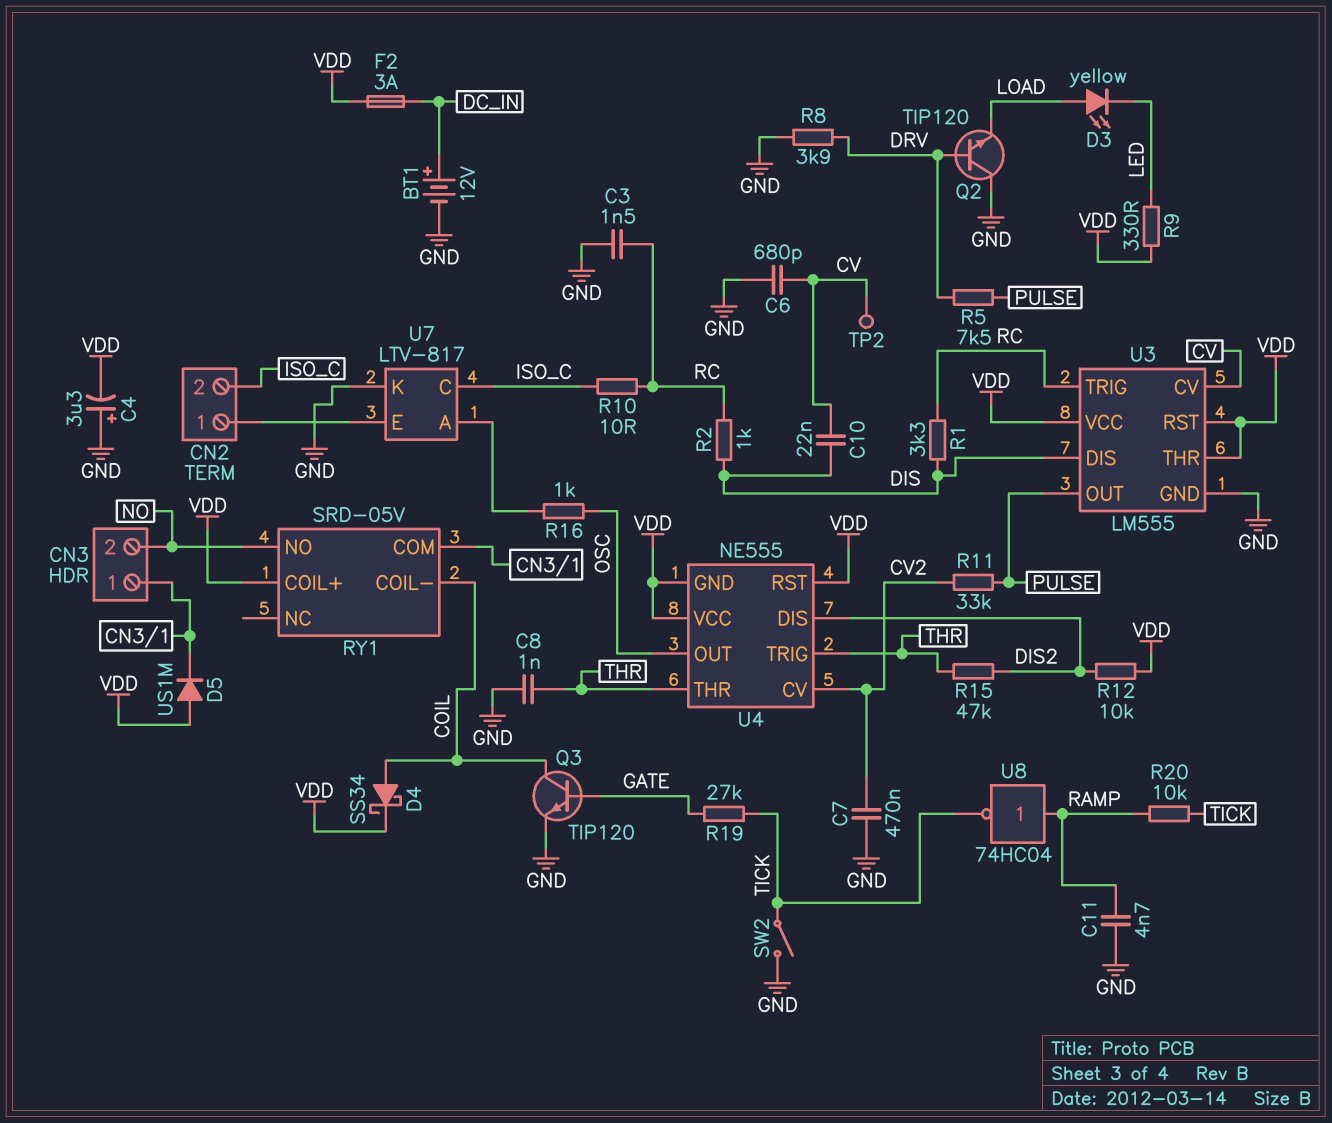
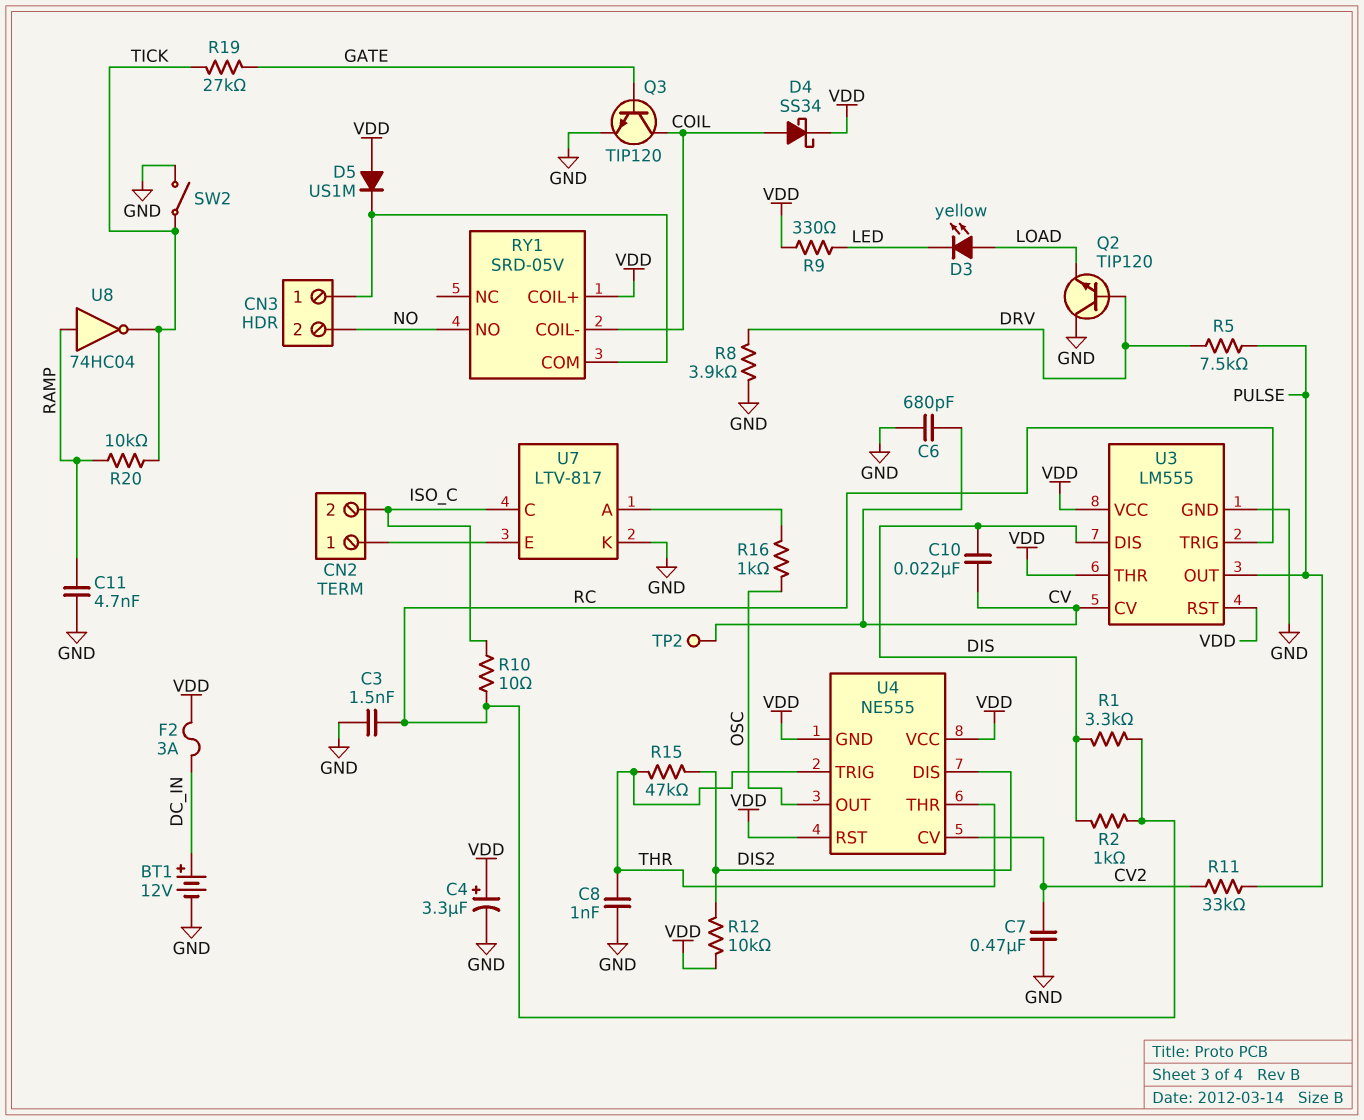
C4: 3.3uF (plus GND, minus VDD) -> 3.3uF (plus VDD, minus GND)

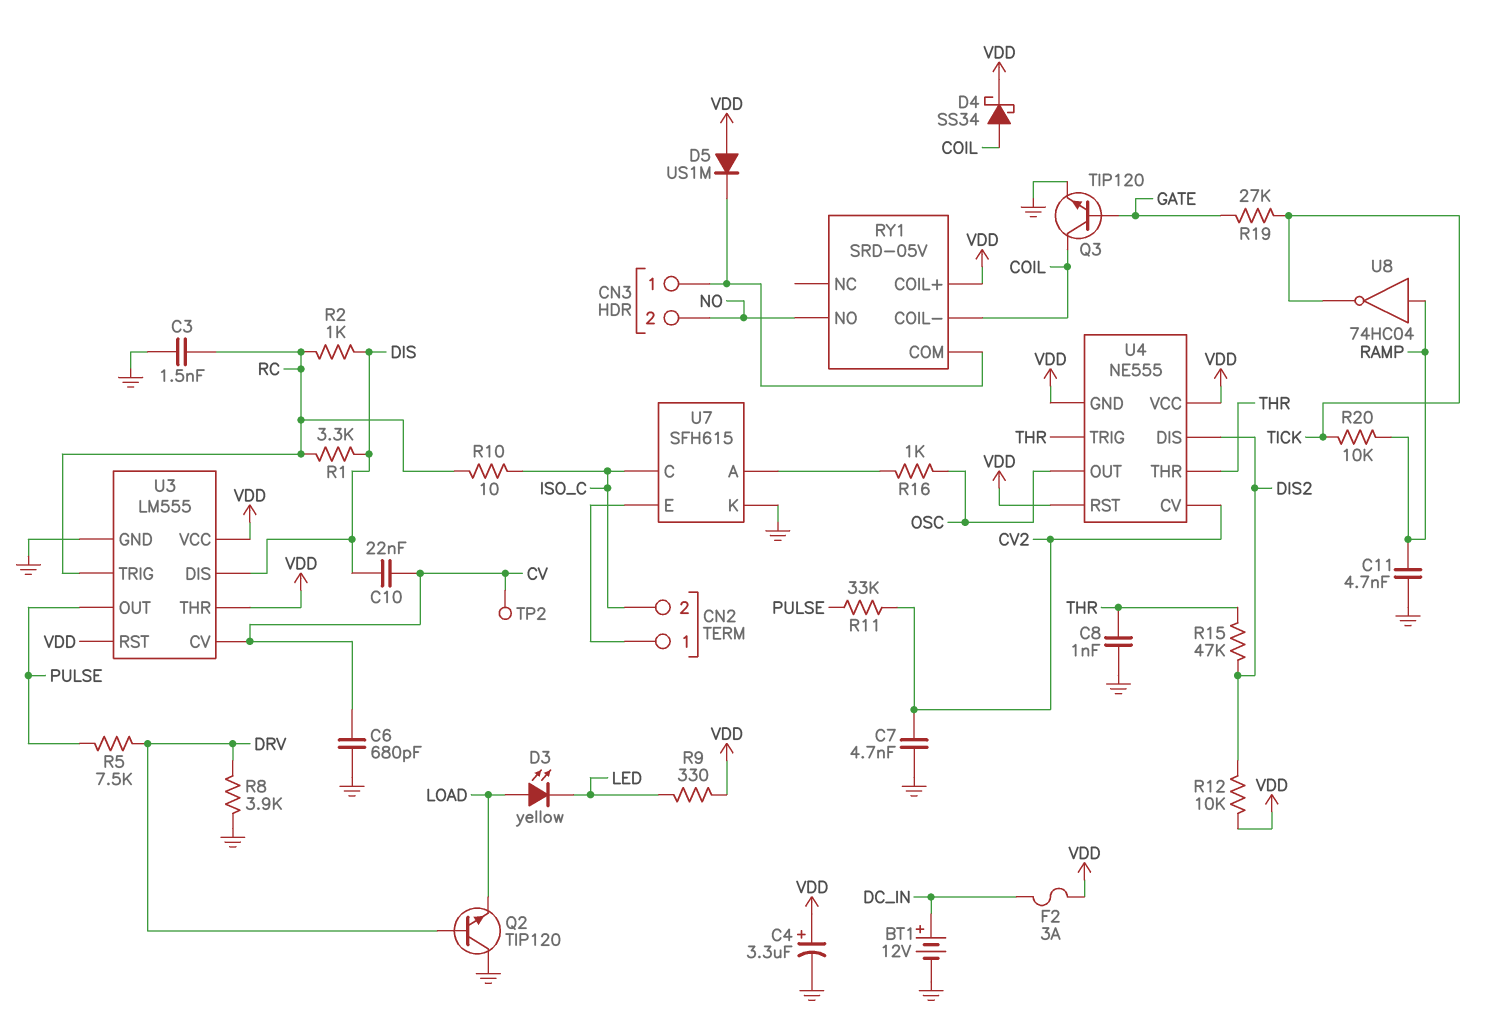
C7: 470nF (CV2, GND) -> 4.7nF (CV2, GND)
SW2: switch (GND, TICK) -> none
U7: LTV-817 -> SFH615

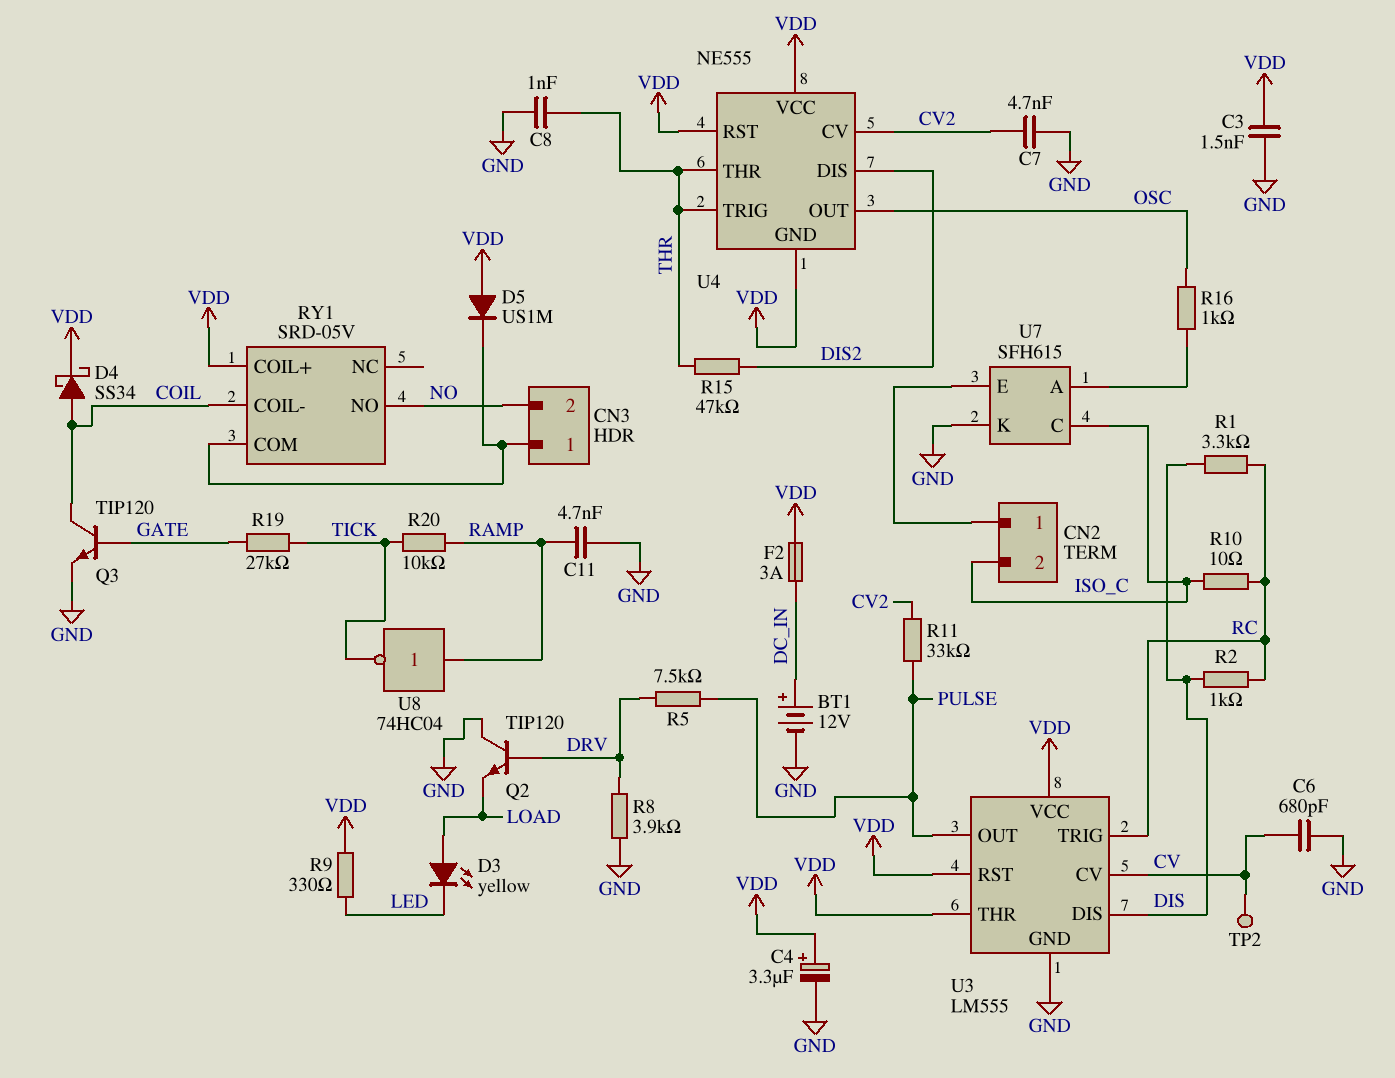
C3: 1.5nF (GND, RC) -> 1.5nF (GND, VDD)
C10: 22nF (CV, DIS) -> none
R12: 10k (DIS2, VDD) -> none

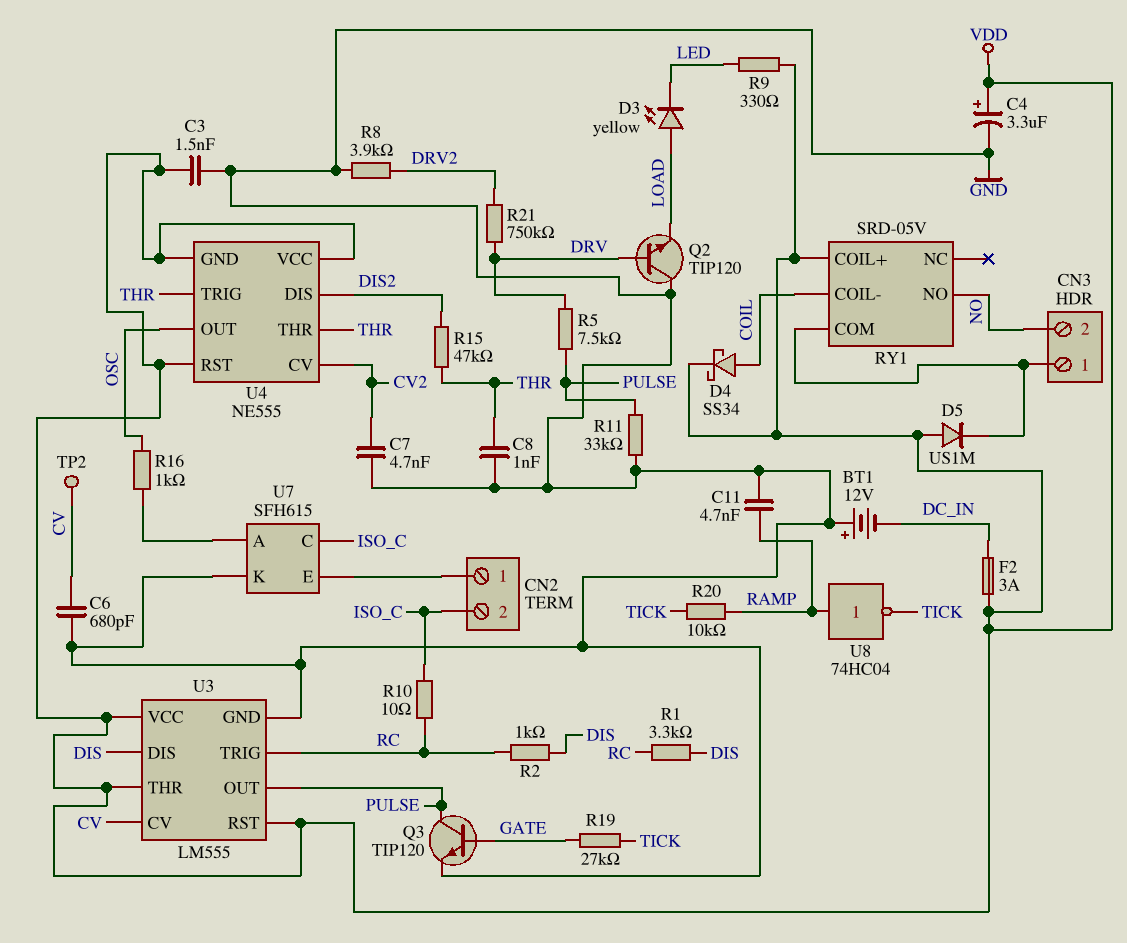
BT1: 12V (plus DC_IN, minus GND) -> 12V (plus GND, minus DC_IN)
Q3: NPN TIP120 (B GATE, C COIL, E GND) -> NPN TIP120 (B GATE, C PULSE, E GND)
R8: 3.9k (DRV, GND) -> 3.9k (DRV2, GND)
R11: 33k (CV2, PULSE) -> 33k (GND, PULSE)
R21: none -> 750k (DRV, DRV2)

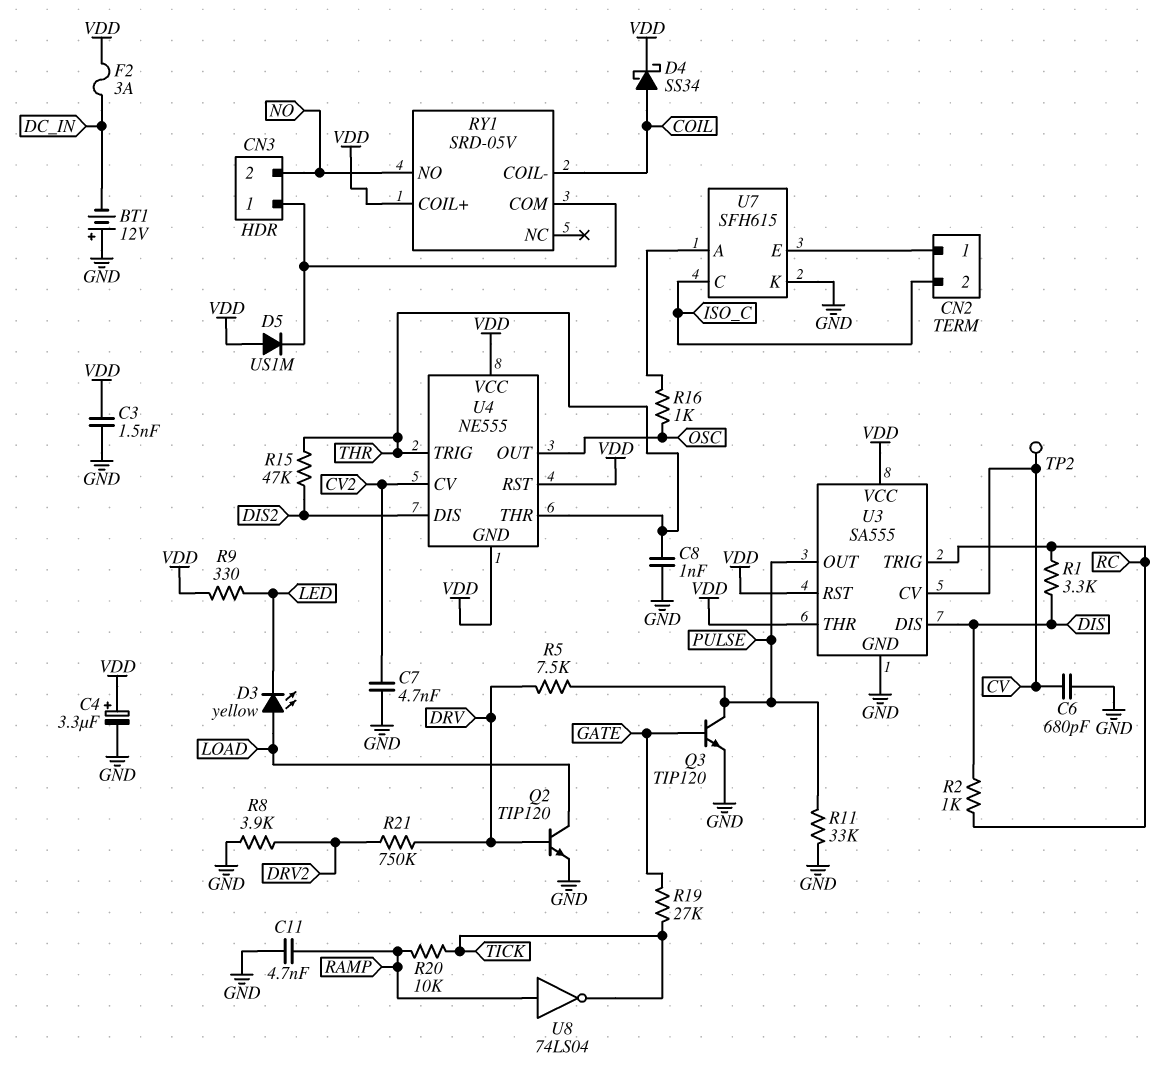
Q2: NPN TIP120 (B DRV, C GND, E LOAD) -> NPN TIP120 (B DRV, C LOAD, E GND)
R10: 10 (ISO_C, RC) -> none
U3: LM555 -> SA555
U8: NOT 74HC04 (in RAMP, out TICK) -> NOT 74LS04 (in RAMP, out TICK)

